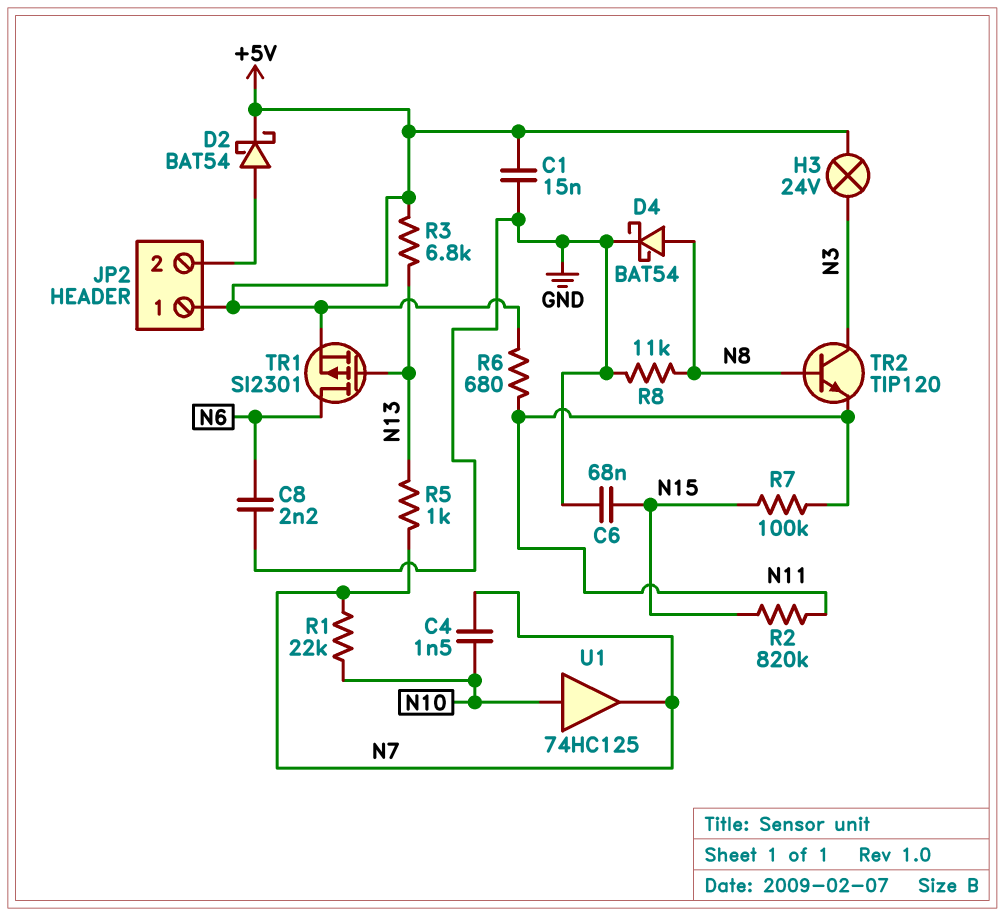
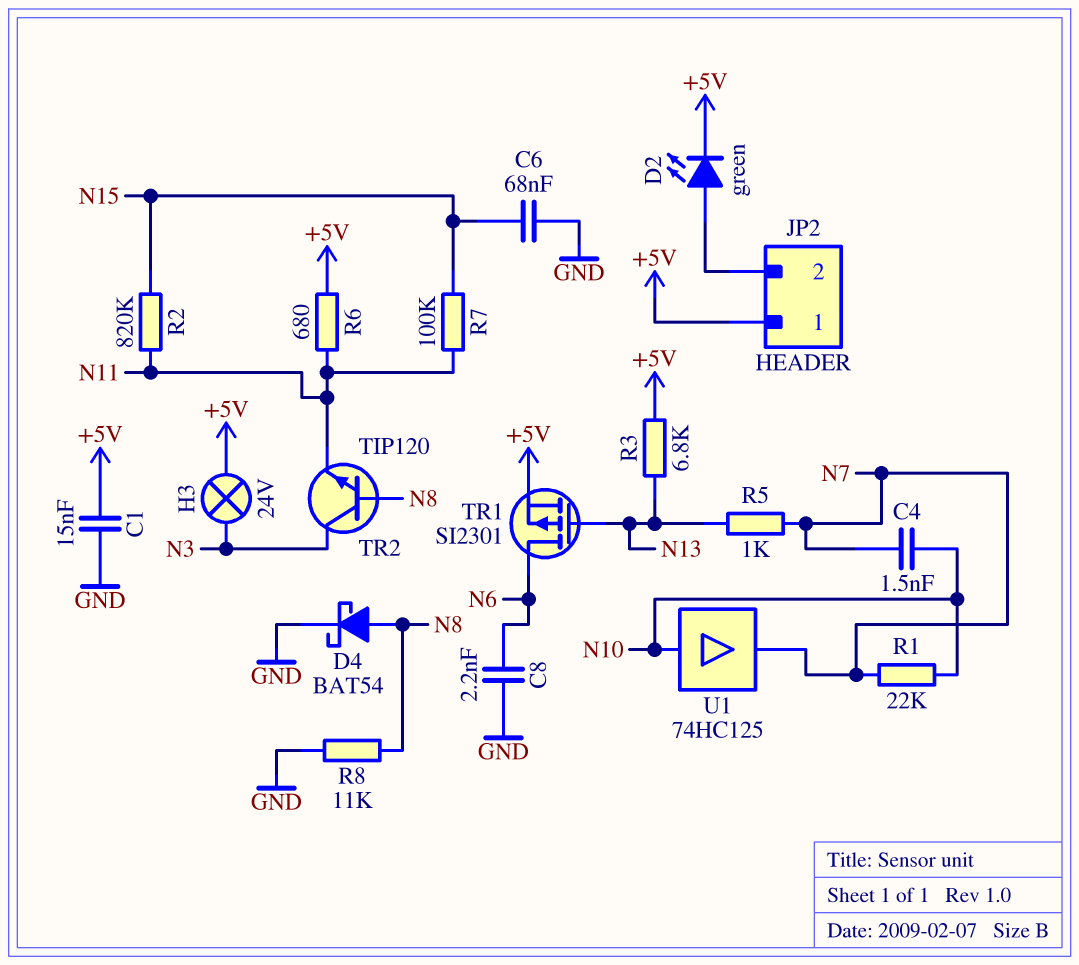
D2: schottky BAT54 (A JP2/2, K +5V) -> LED green (A JP2/2, K +5V)

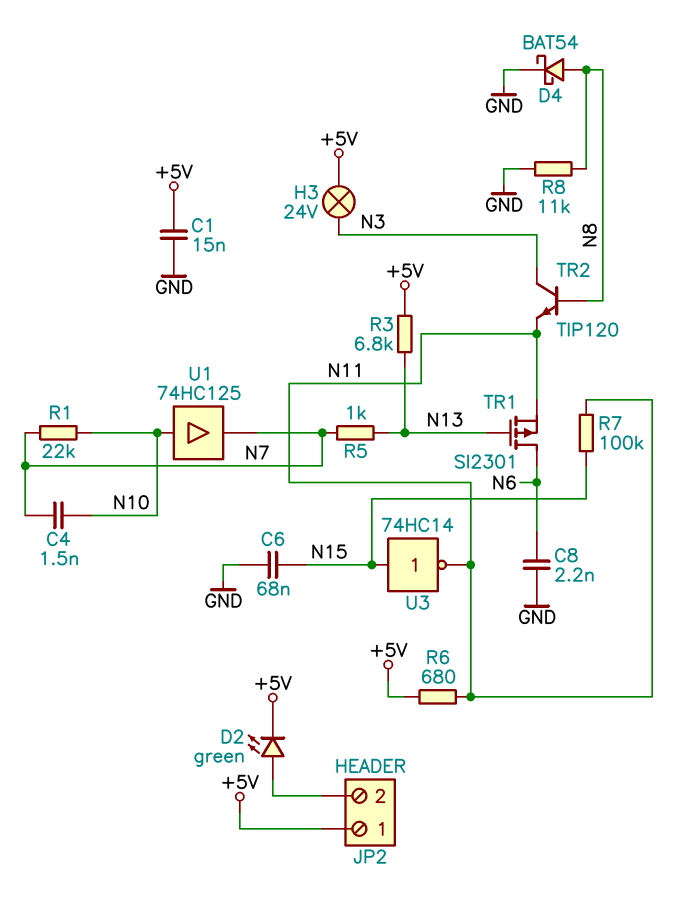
R2: 820k (N11, N15) -> none
TR1: PMOS SI2301 (G N13, D N6, S +5V) -> PMOS SI2301 (G N13, D N6, S N11)
U3: none -> NOT 74HC14 (in N15, out N11)

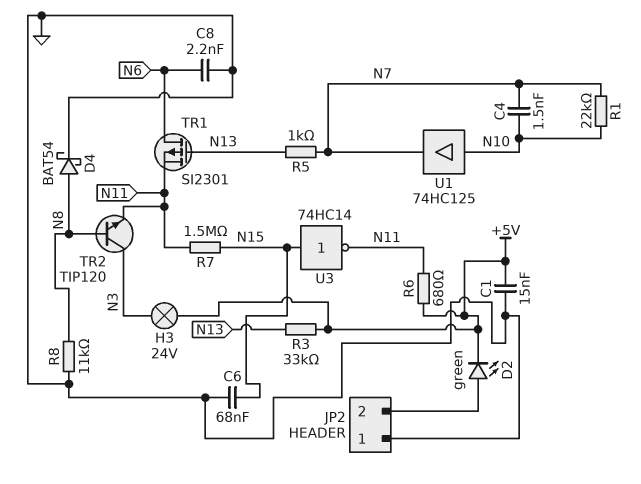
JP2 pin 1: +5V -> GND
R3: 6.8k (+5V, N13) -> 33k (+5V, N13)
R7: 100k (N11, N15) -> 1.5M (N11, N15)

